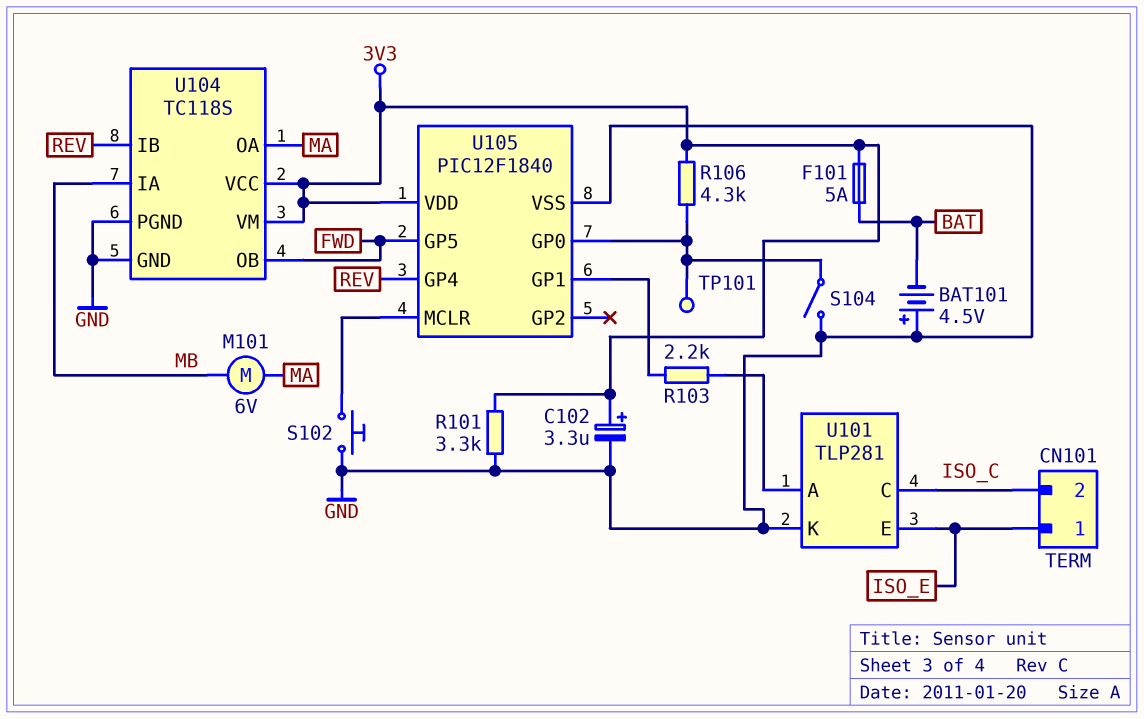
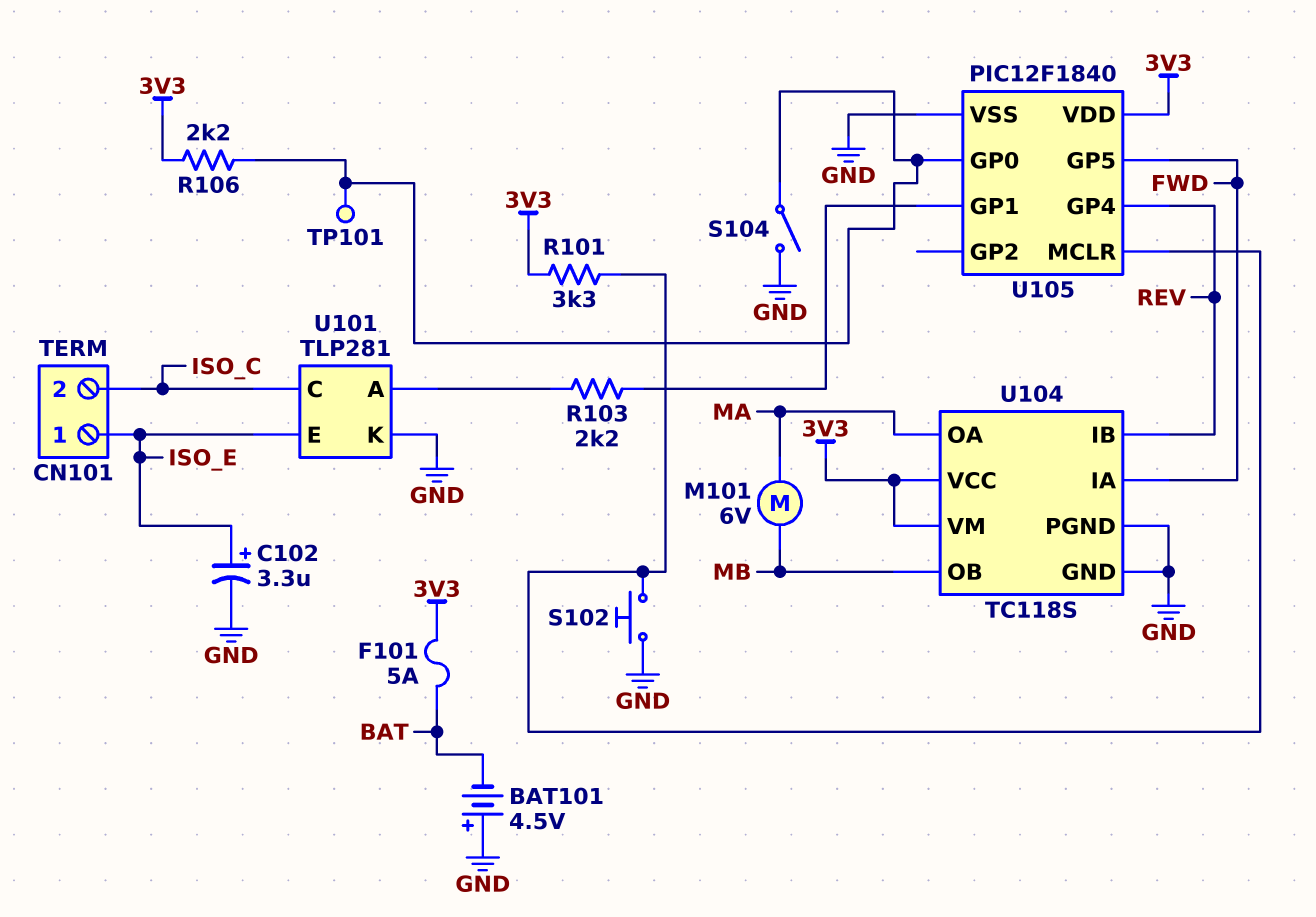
C102: 3.3uF (plus 3V3, minus GND) -> 3.3uF (plus ISO_E, minus GND)
R101: 3.3k (3V3, GND) -> 3.3k (3V3, U105/MCLR)
R106: 4.3k (3V3, U105/GP0) -> 2.2k (3V3, U105/GP0)
U104 pin IA: MB -> FWD
U104 pin OB: FWD -> MB

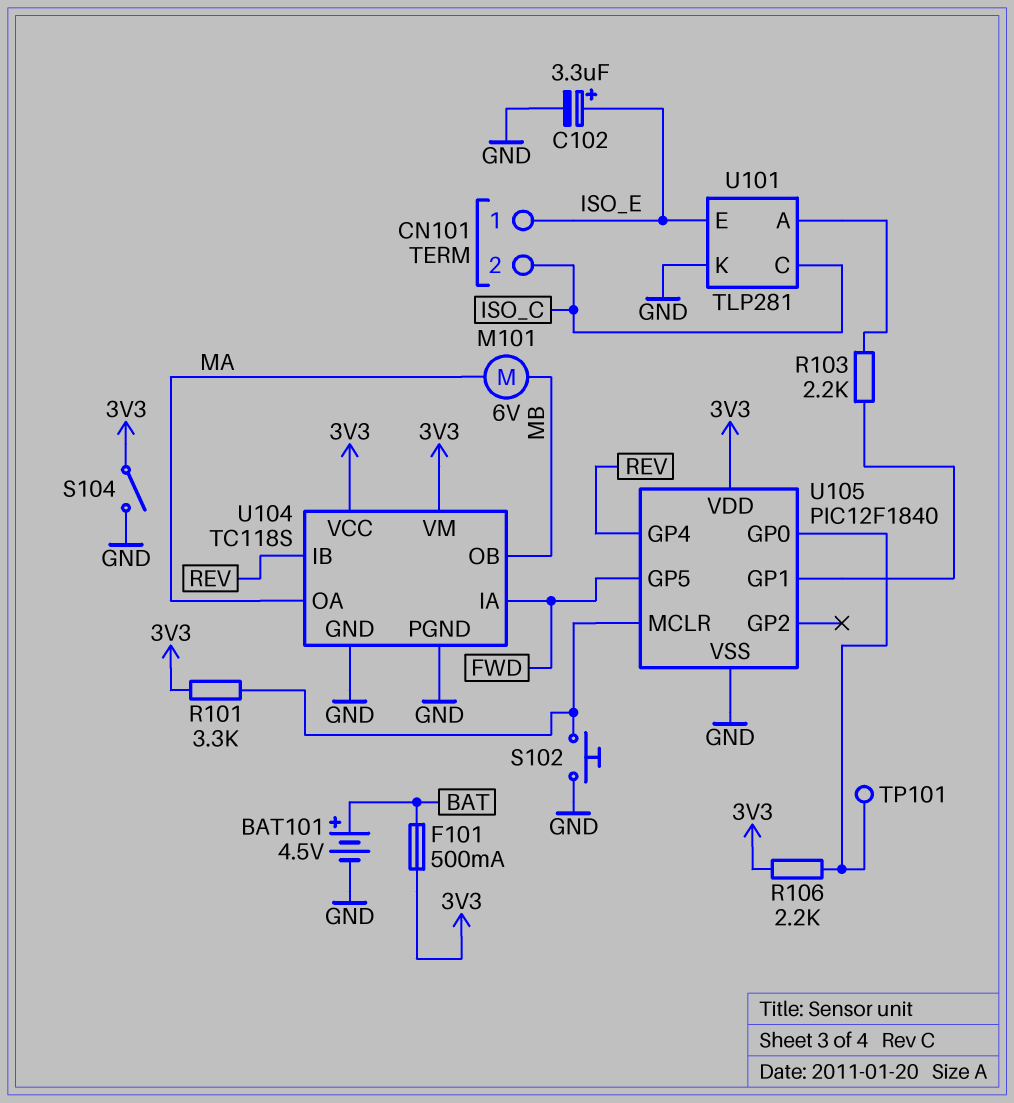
BAT101: 4.5V (plus GND, minus BAT) -> 4.5V (plus BAT, minus GND)
F101: 5A (3V3, BAT) -> 500mA (3V3, BAT)
S104: switch (GND, U105/GP0) -> switch (3V3, GND)

